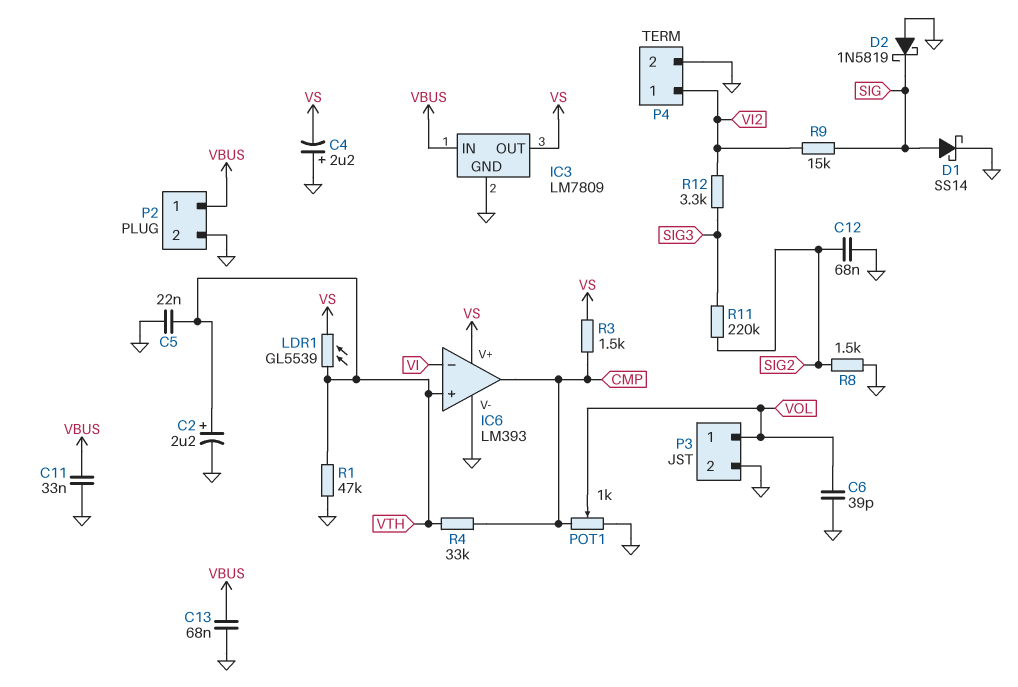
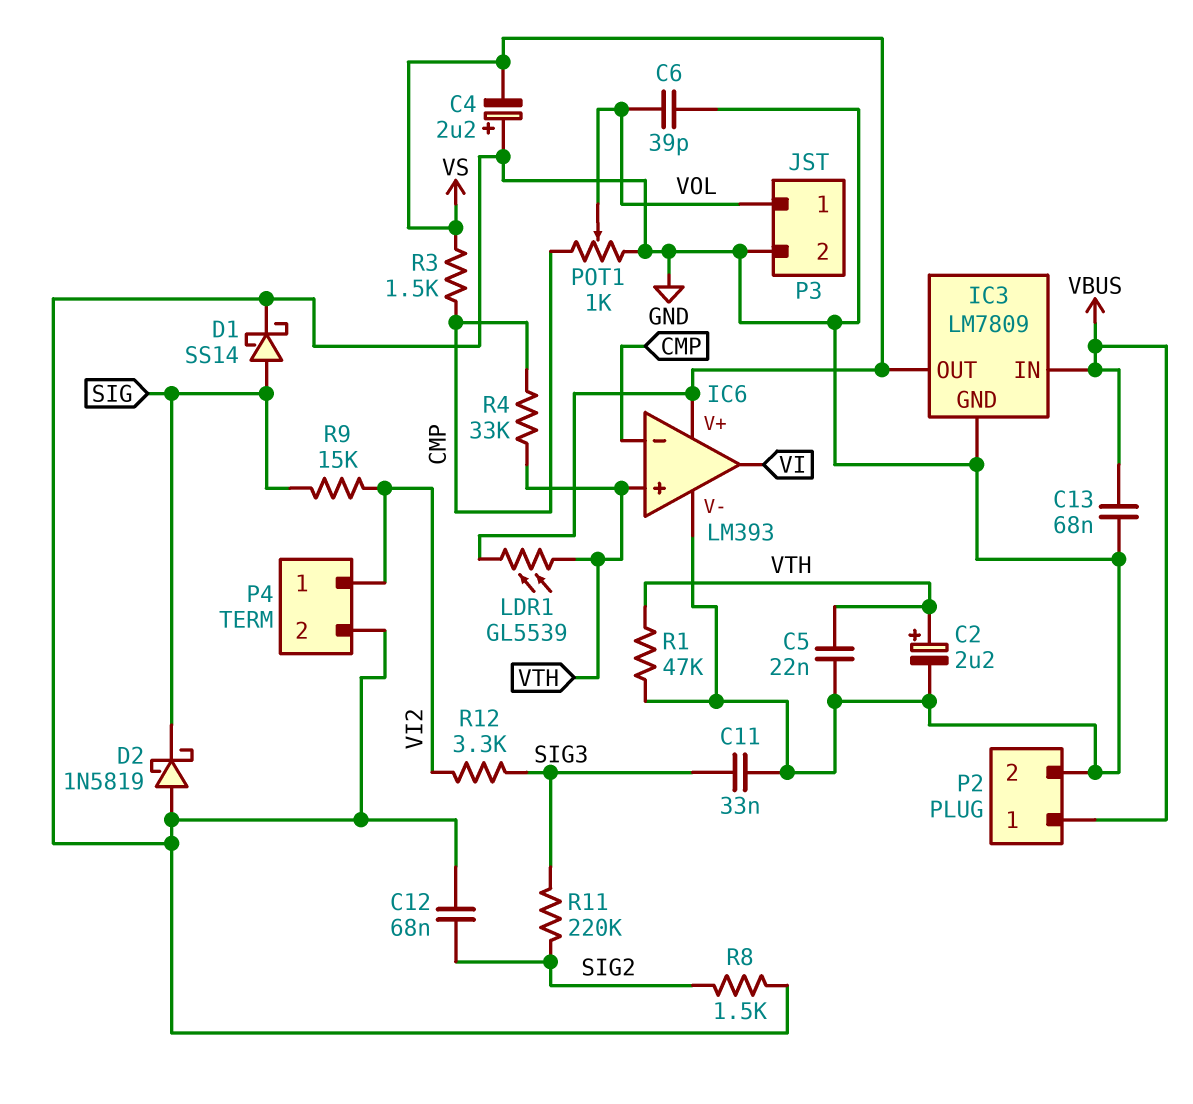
C11: 33nF (GND, VBUS) -> 33nF (GND, SIG3)
IC6 pin in-: VI -> CMP
IC6 pin out: CMP -> VI

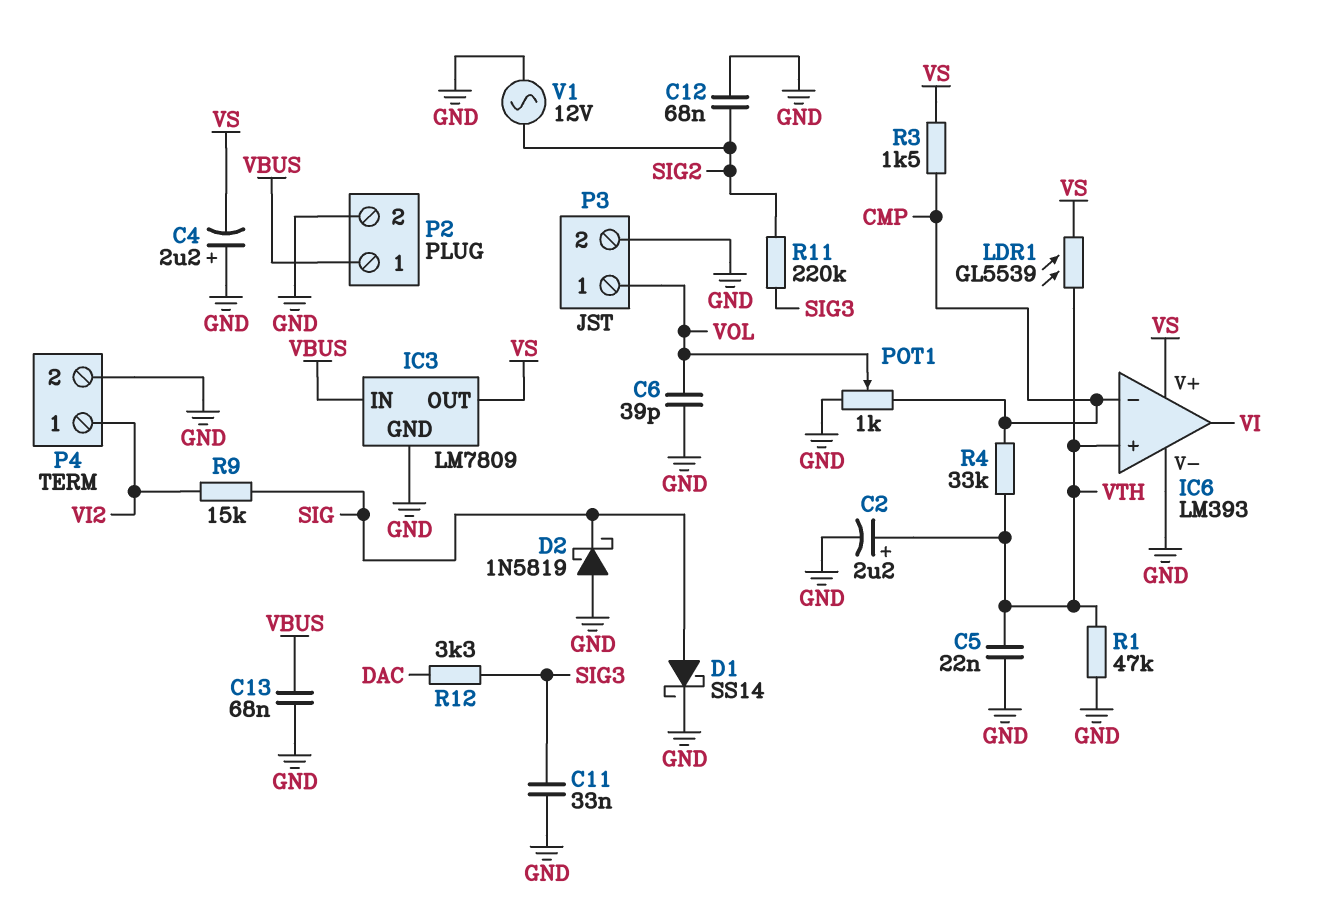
R8: 1.5k (GND, SIG2) -> none
R12: 3.3k (SIG3, VI2) -> 3.3k (DAC, SIG3)
V1: none -> AC 12V (GND, SIG2)

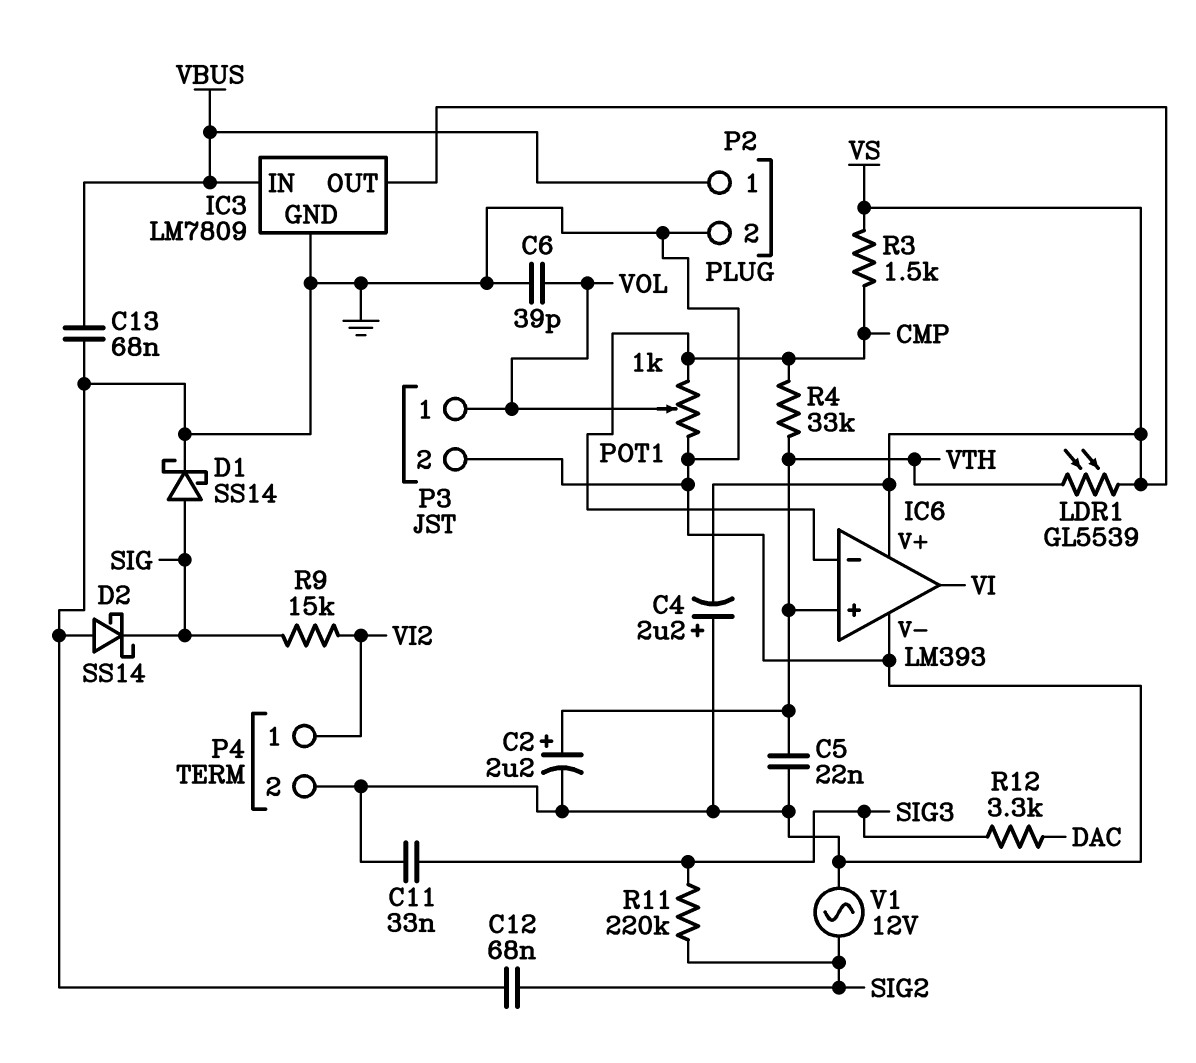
D2: schottky 1N5819 (A GND, K SIG) -> schottky SS14 (A GND, K SIG)
R1: 47k (GND, VTH) -> none

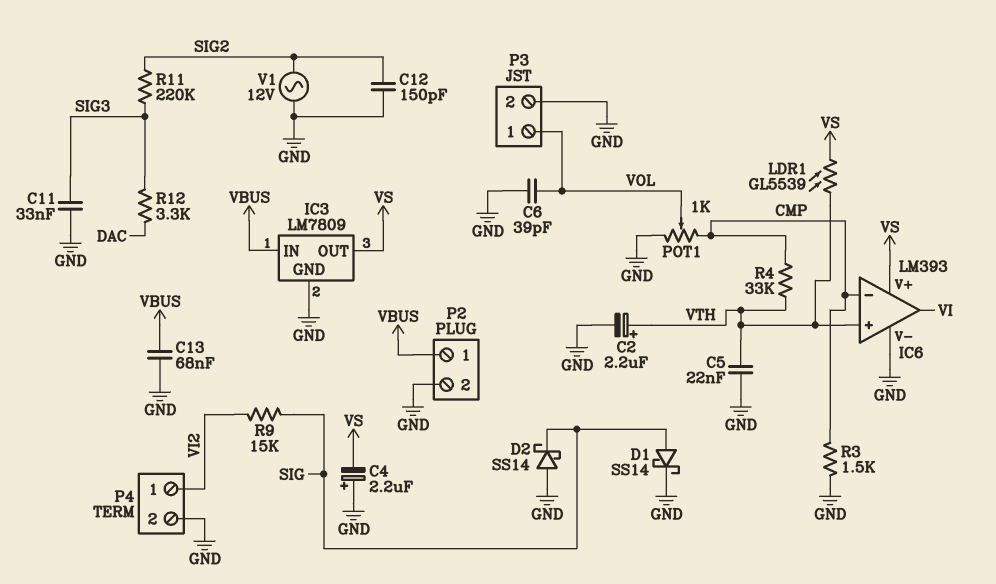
C12: 68nF (GND, SIG2) -> 150pF (GND, SIG2)
R3: 1.5k (CMP, VS) -> 1.5k (CMP, GND)

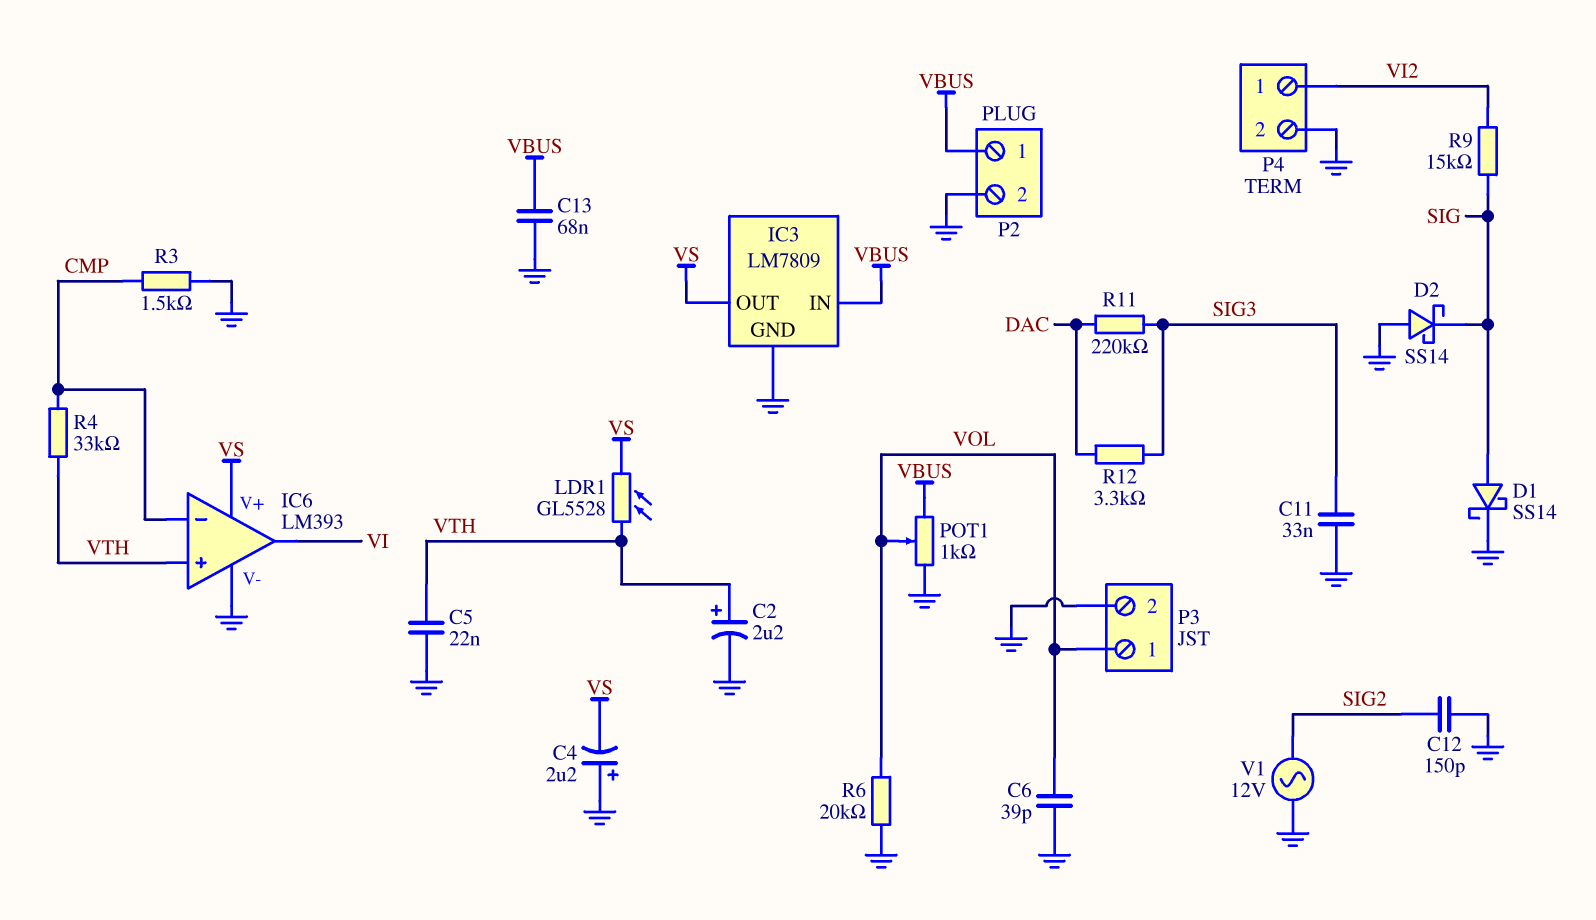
LDR1: GL5539 (VS, VTH) -> GL5528 (VS, VTH)
POT1: 1k (CMP, GND, wiper VOL) -> 1k (GND, VBUS, wiper VOL)
R6: none -> 20k (GND, VOL)
R11: 220k (SIG2, SIG3) -> 220k (DAC, SIG3)

